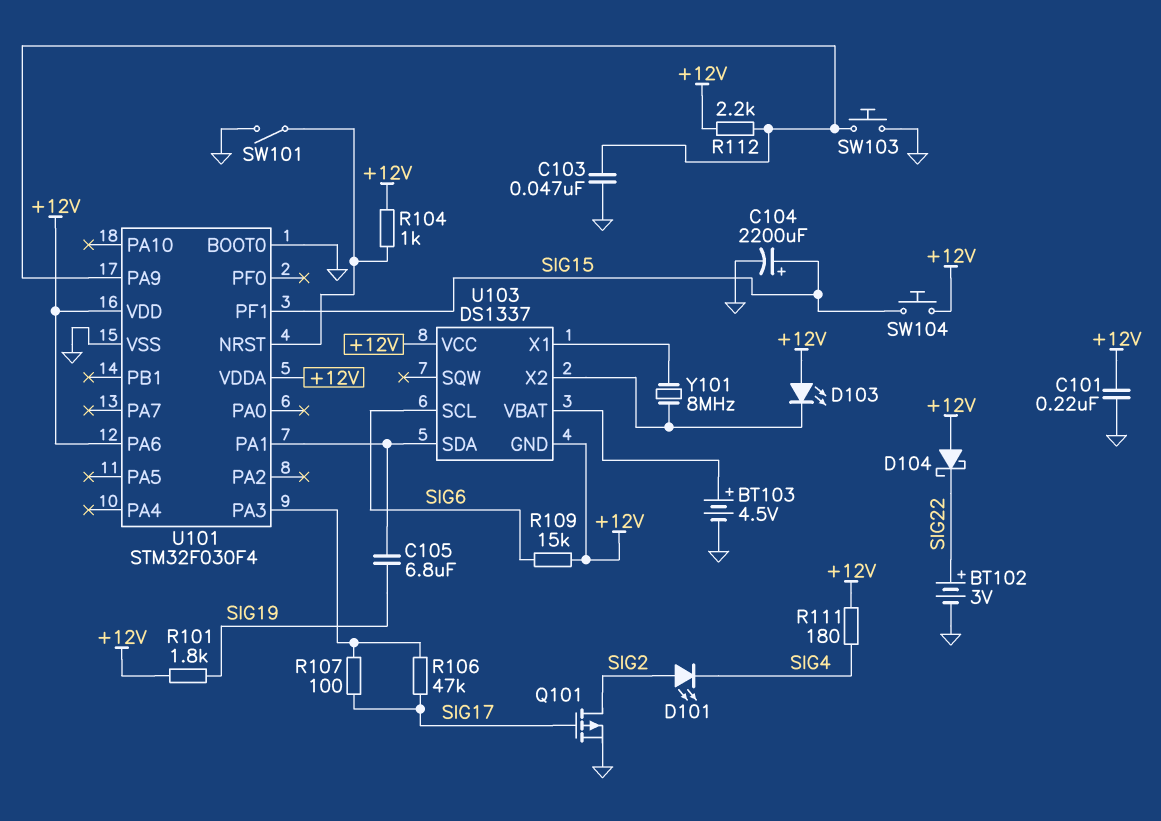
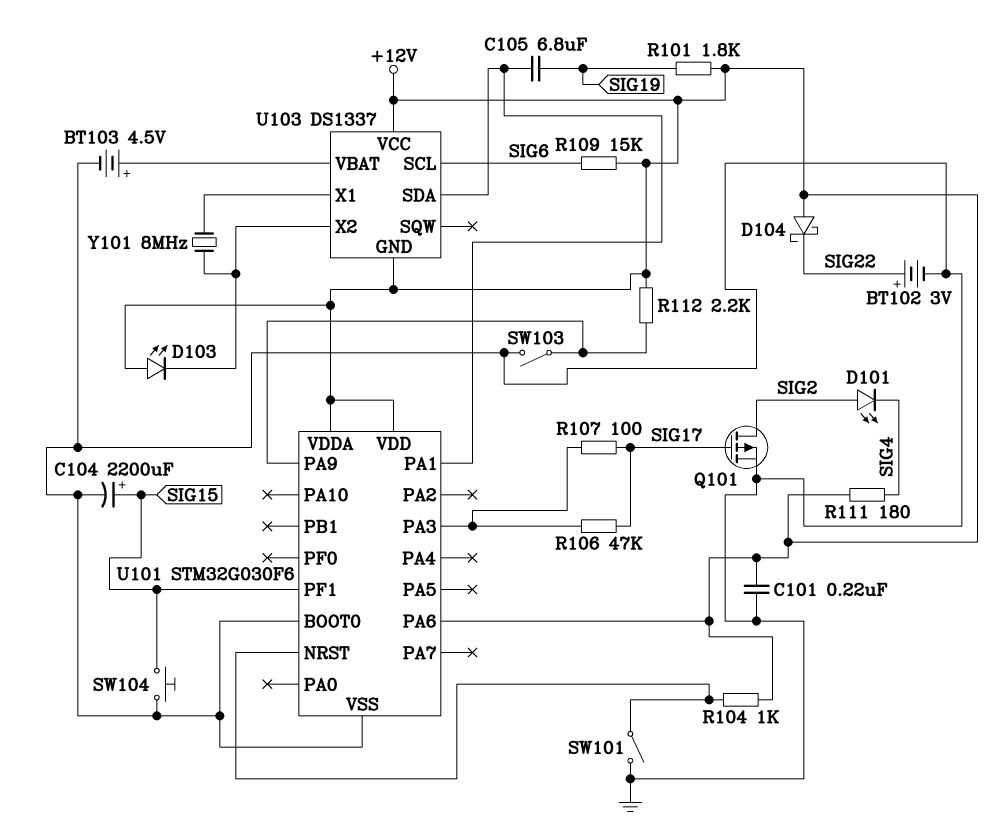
C103: 47nF (GND, U101/PA9) -> none
SW103: button (GND, U101/PA9) -> switch (GND, U101/PA9)
SW104: button (+12V, SIG15) -> button (GND, SIG15)
U101: STM32F030F4 -> STM32G030F6

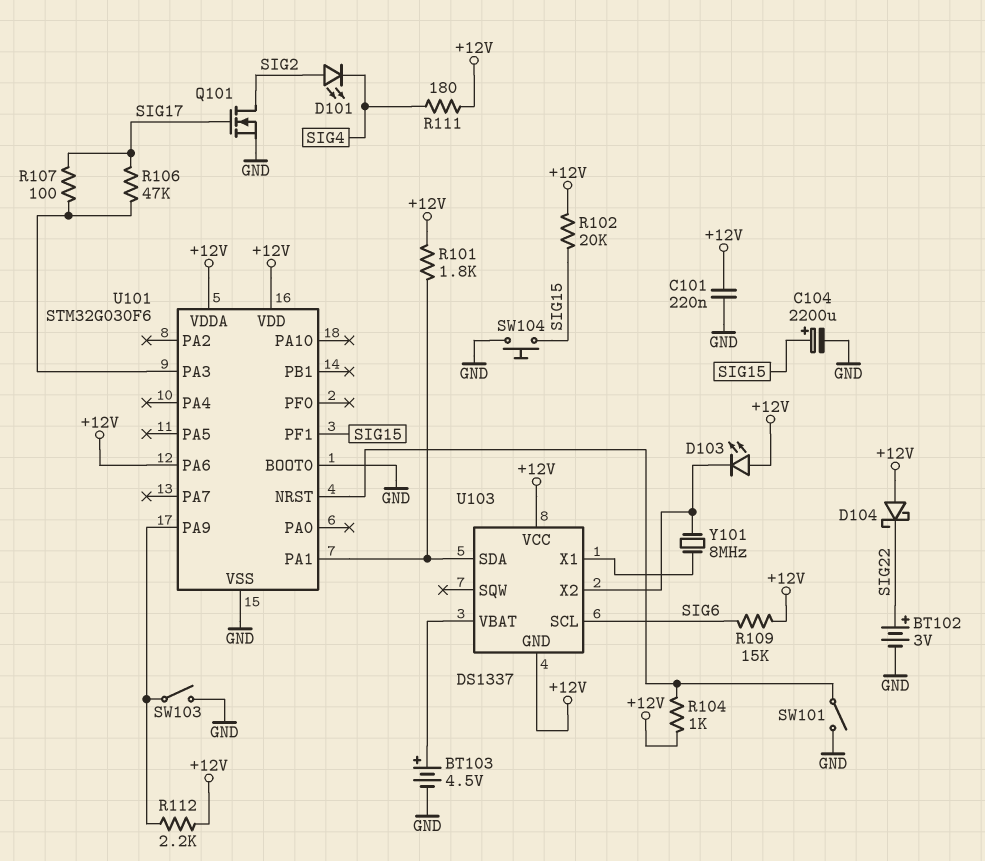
C105: 6.8uF (SIG19, U101/PA1) -> none
Q101: PMOS (G SIG17, D SIG2, S GND) -> NMOS (G SIG17, D SIG2, S GND)
R101: 1.8k (+12V, SIG19) -> 1.8k (+12V, U101/PA1)
R102: none -> 20k (+12V, SIG15)

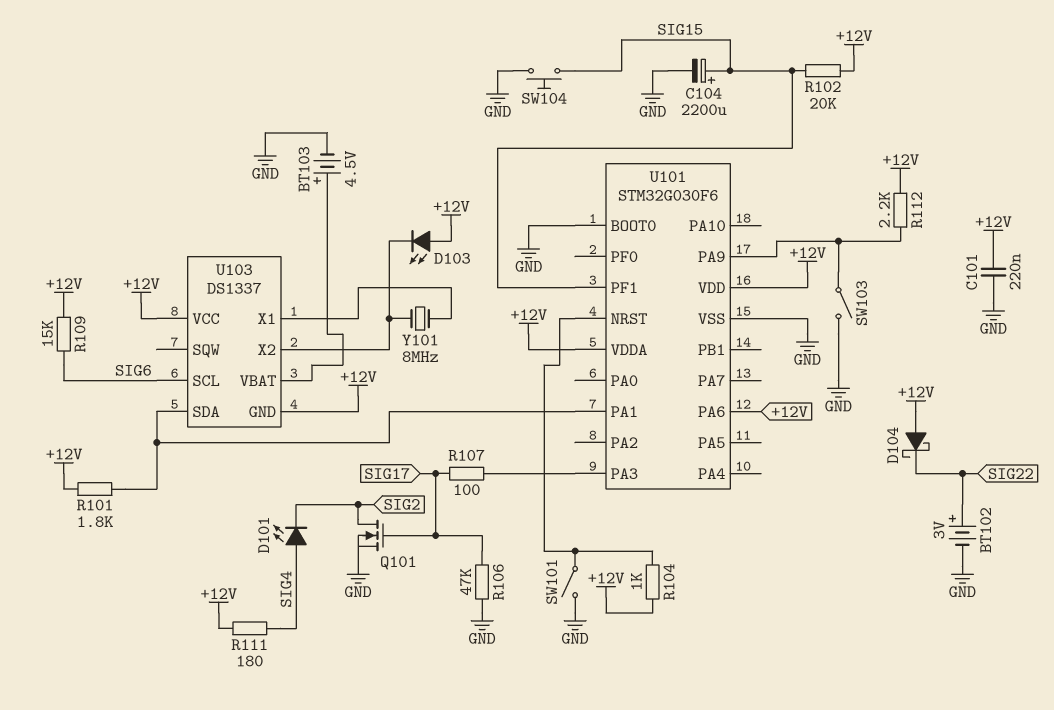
D101: LED (A SIG2, K SIG4) -> LED (A SIG4, K SIG2)
R106: 47k (SIG17, U101/PA3) -> 47k (GND, SIG17)

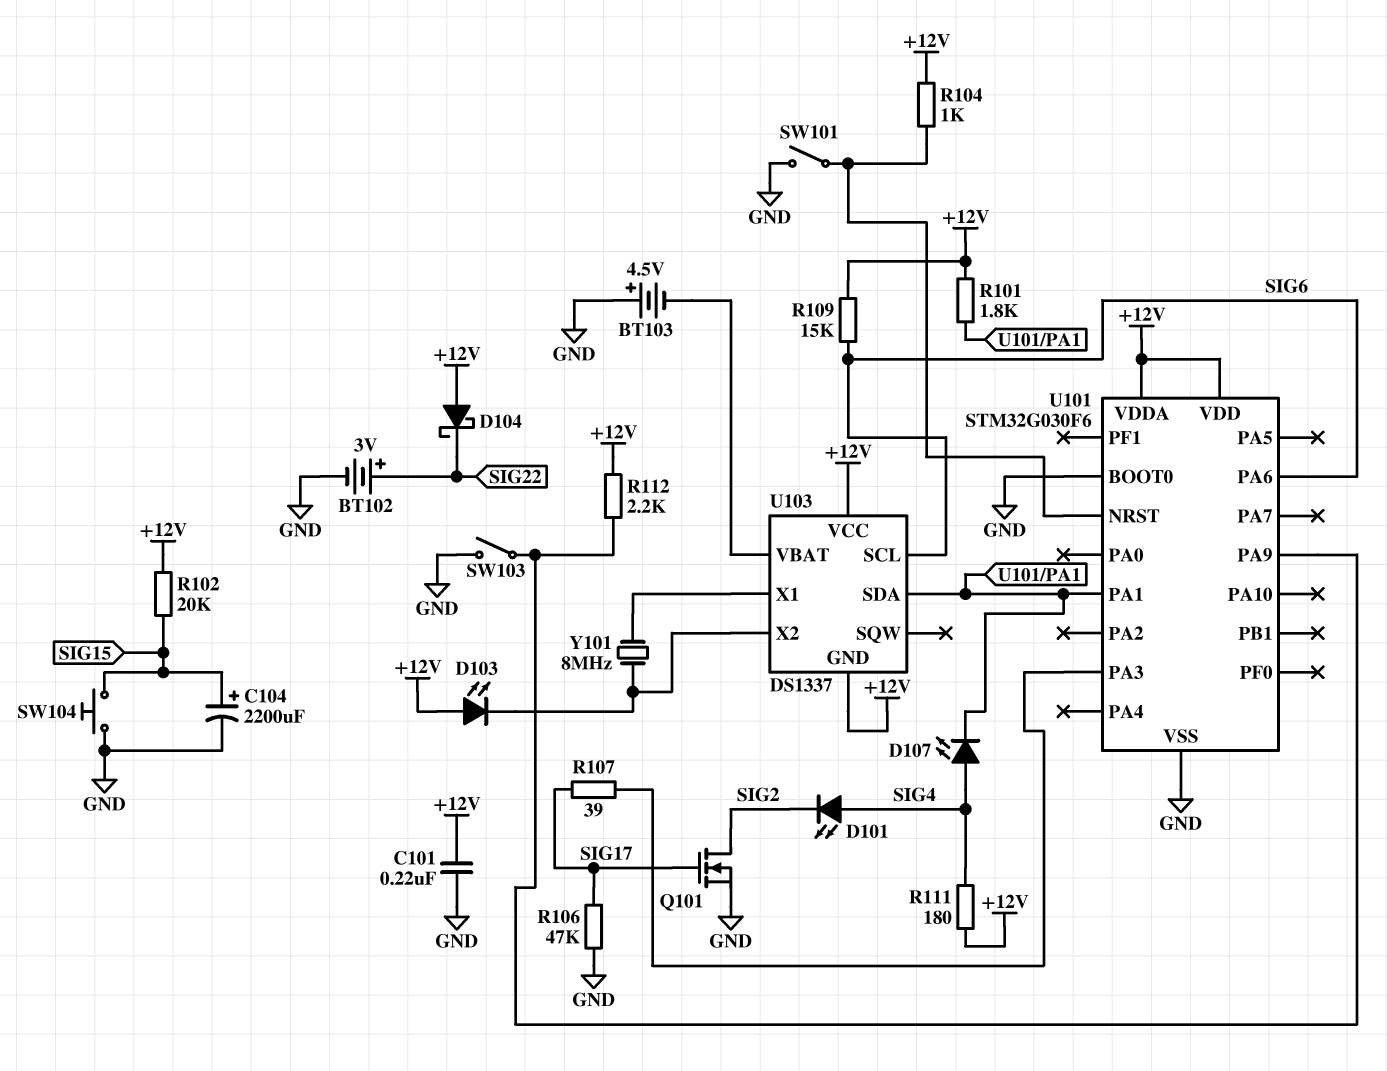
BT103: 4.5V (plus U103/VBAT, minus GND) -> 4.5V (plus GND, minus U103/VBAT)
D107: none -> LED (A SIG4, K U101/PA1)
R107: 100 (SIG17, U101/PA3) -> 39 (SIG17, U101/PA3)
U101 pin PA6: +12V -> SIG6
U101 pin PF1: SIG15 -> none

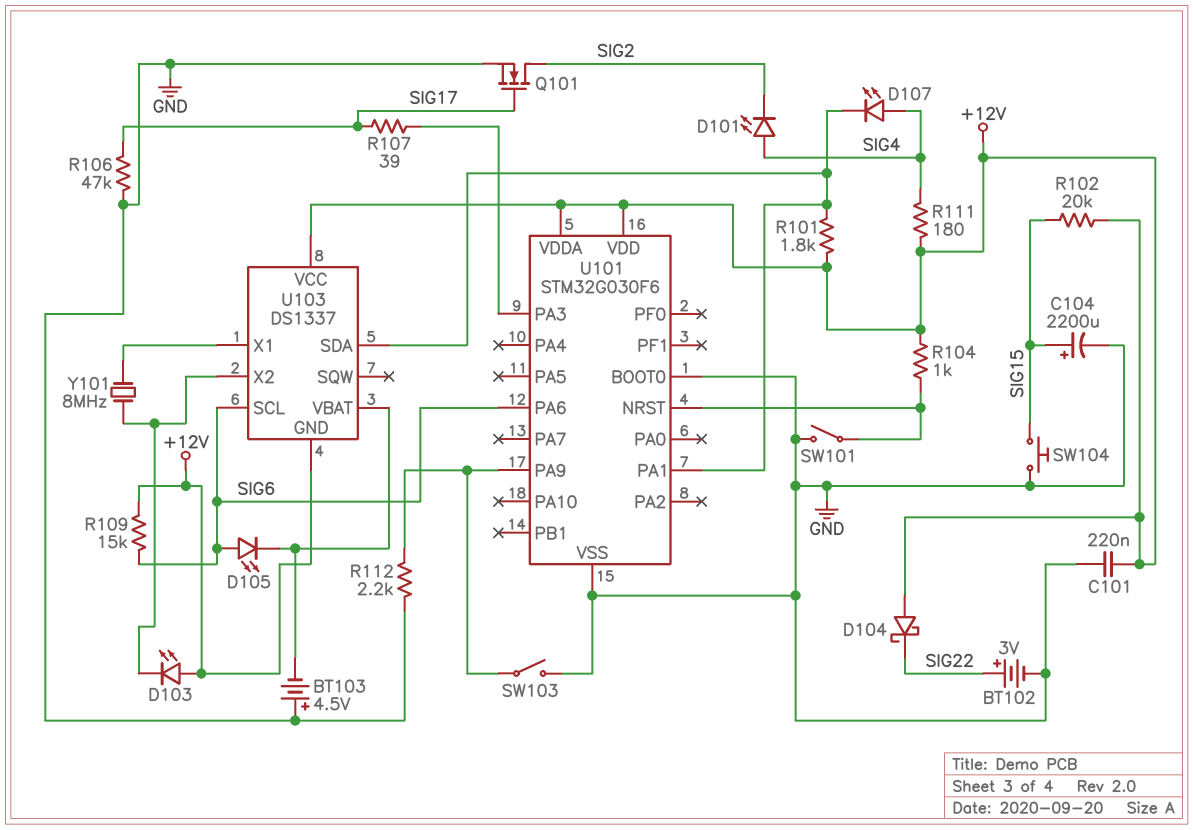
D105: none -> LED (A SIG6, K U103/VBAT)
R112: 2.2k (+12V, U101/PA9) -> 2.2k (GND, U101/PA9)

